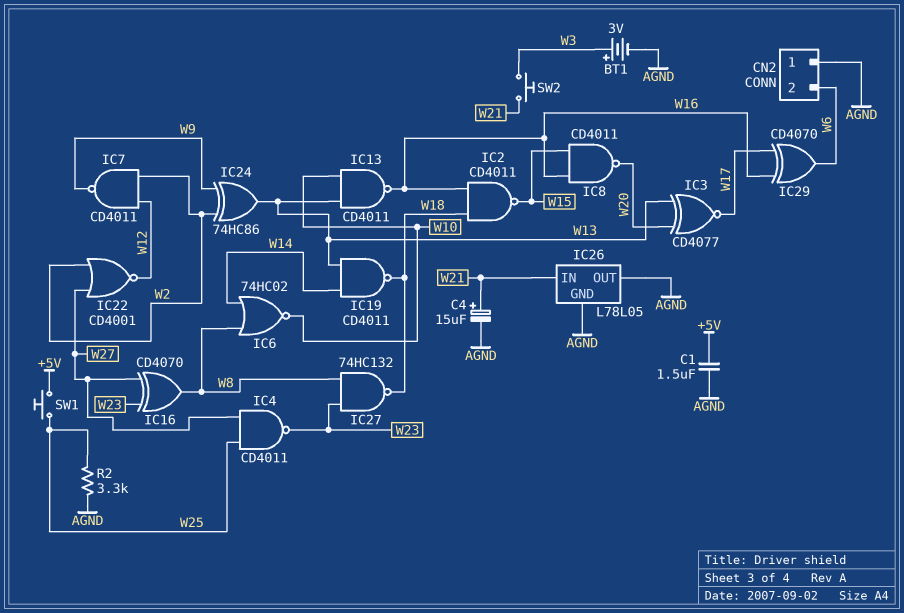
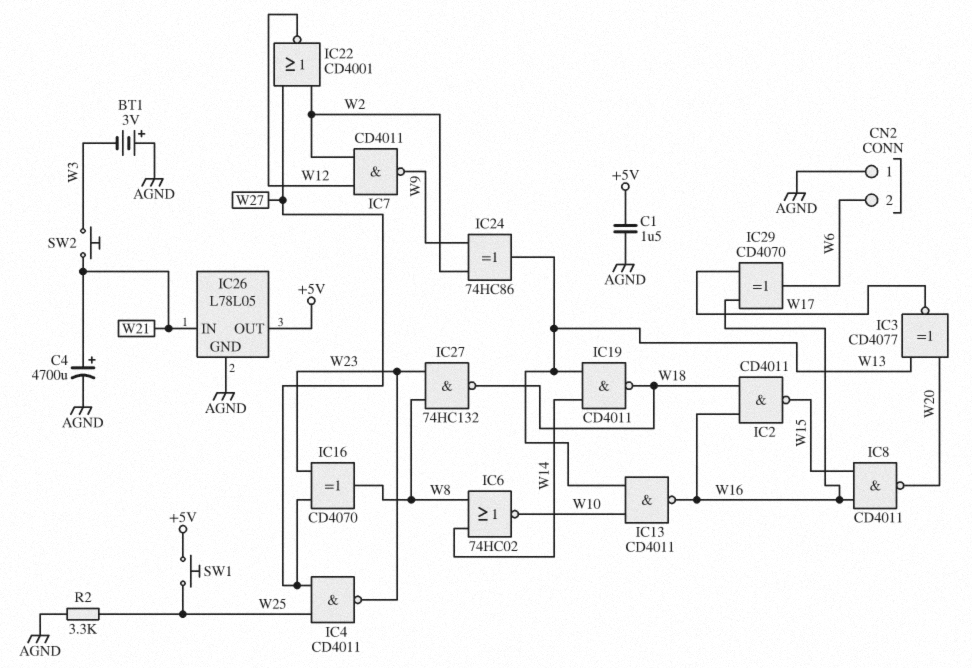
BT1: 3V (plus W3, minus AGND) -> 3V (plus AGND, minus W3)
C4: 15uF (plus W21, minus AGND) -> 4700uF (plus W21, minus AGND)
IC26 pin OUT: AGND -> +5V

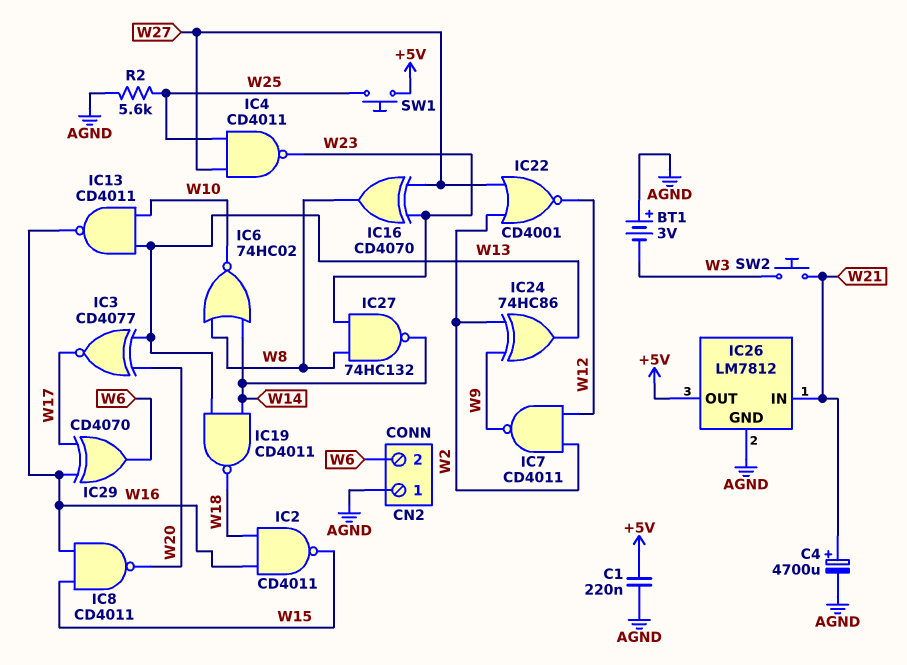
C1: 1.5uF (+5V, AGND) -> 220nF (+5V, AGND)
IC26: L78L05 -> LM7812
IC27: NAND 74HC132 (in W8, in W23, out W18) -> NAND 74HC132 (in W8, in W23, out W14)
R2: 3.3k (AGND, W25) -> 5.6k (AGND, W25)

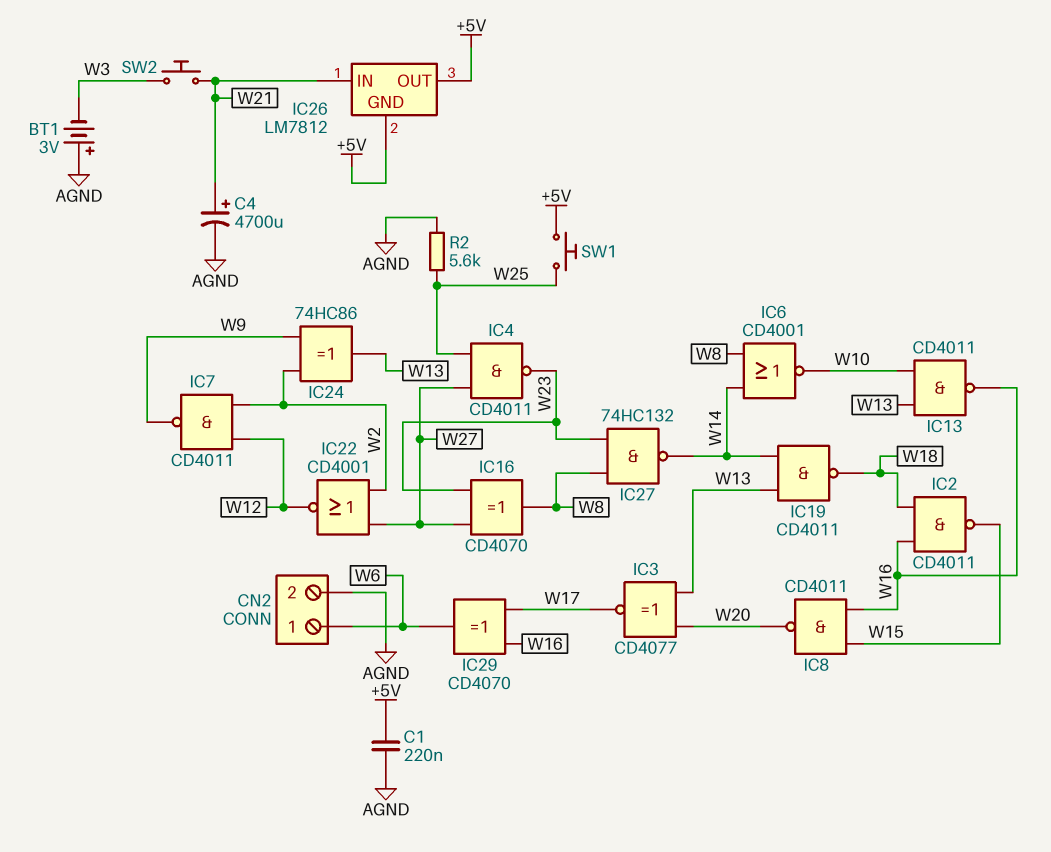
CN2 pin 1: AGND -> W6
CN2 pin 2: W6 -> AGND
IC6: NOR 74HC02 (in W8, in W14, out W10) -> NOR CD4001 (in W8, in W14, out W10)
IC26 pin GND: AGND -> +5V

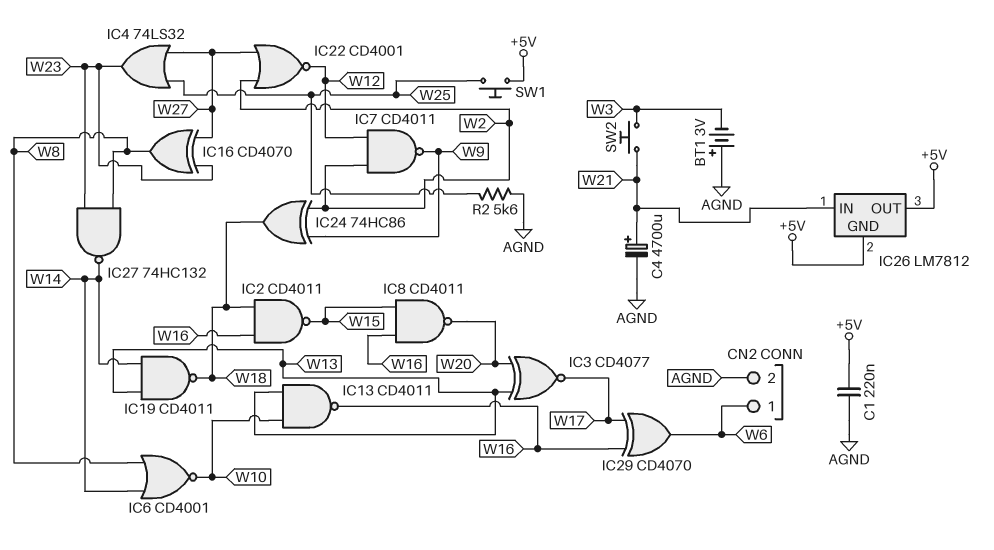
IC4: NAND CD4011 (in W25, in W27, out W23) -> OR 74LS32 (in W25, in W27, out W23)
IC24: XOR 74HC86 (in W2, in W9, out W13) -> XOR 74HC86 (in W2, in W9, out W18)

